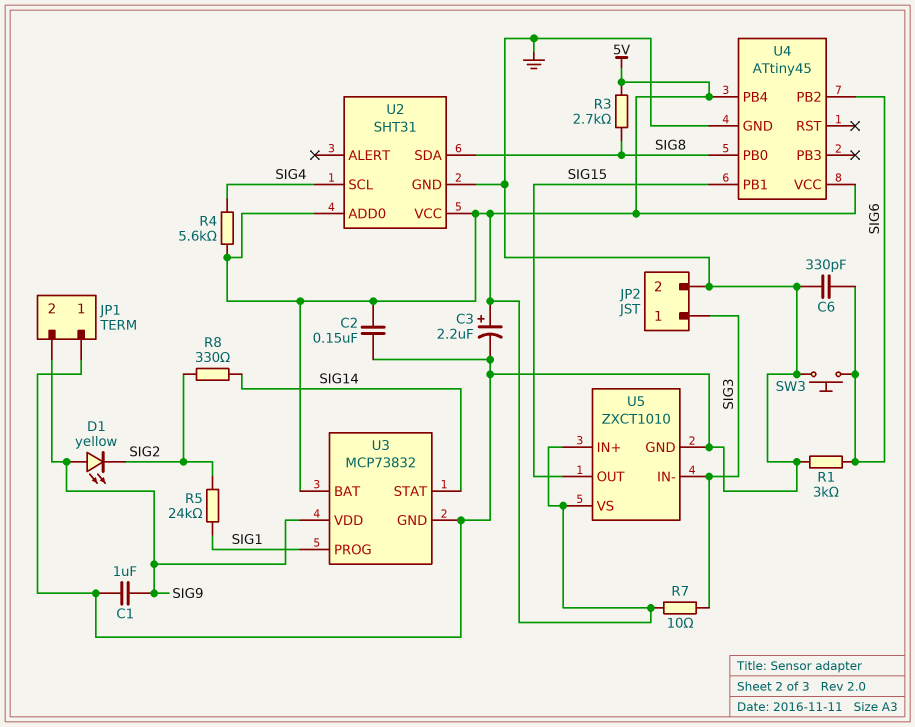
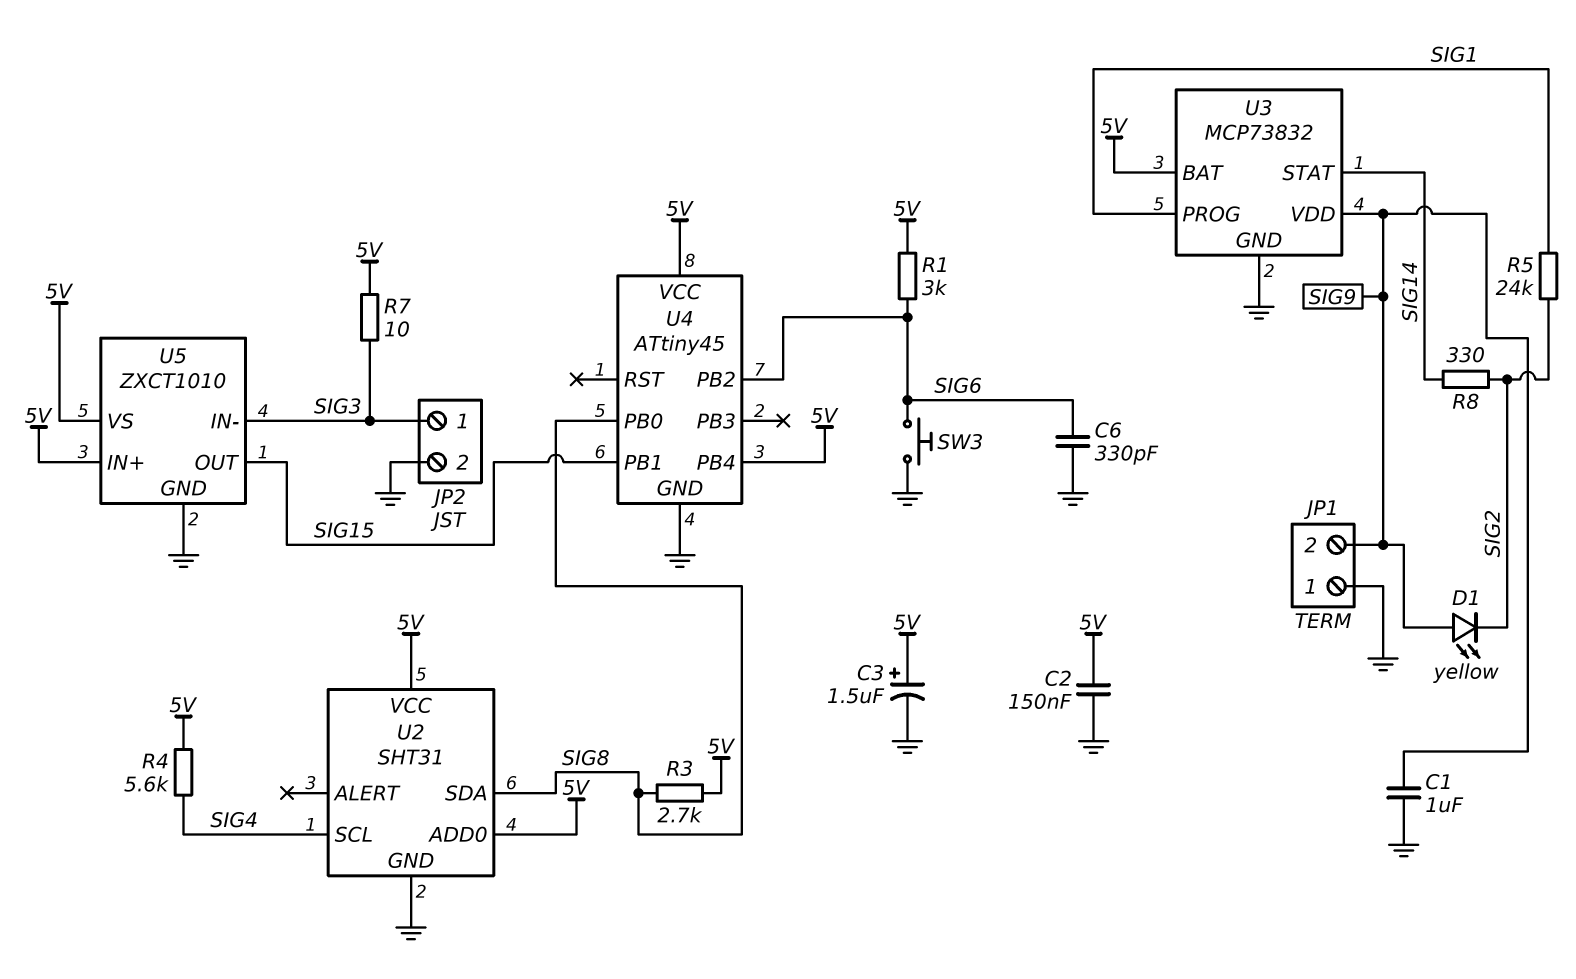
C3: 2.2uF (plus 5V, minus GND) -> 1.5uF (plus 5V, minus GND)
R1: 3k (GND, SIG6) -> 3k (5V, SIG6)

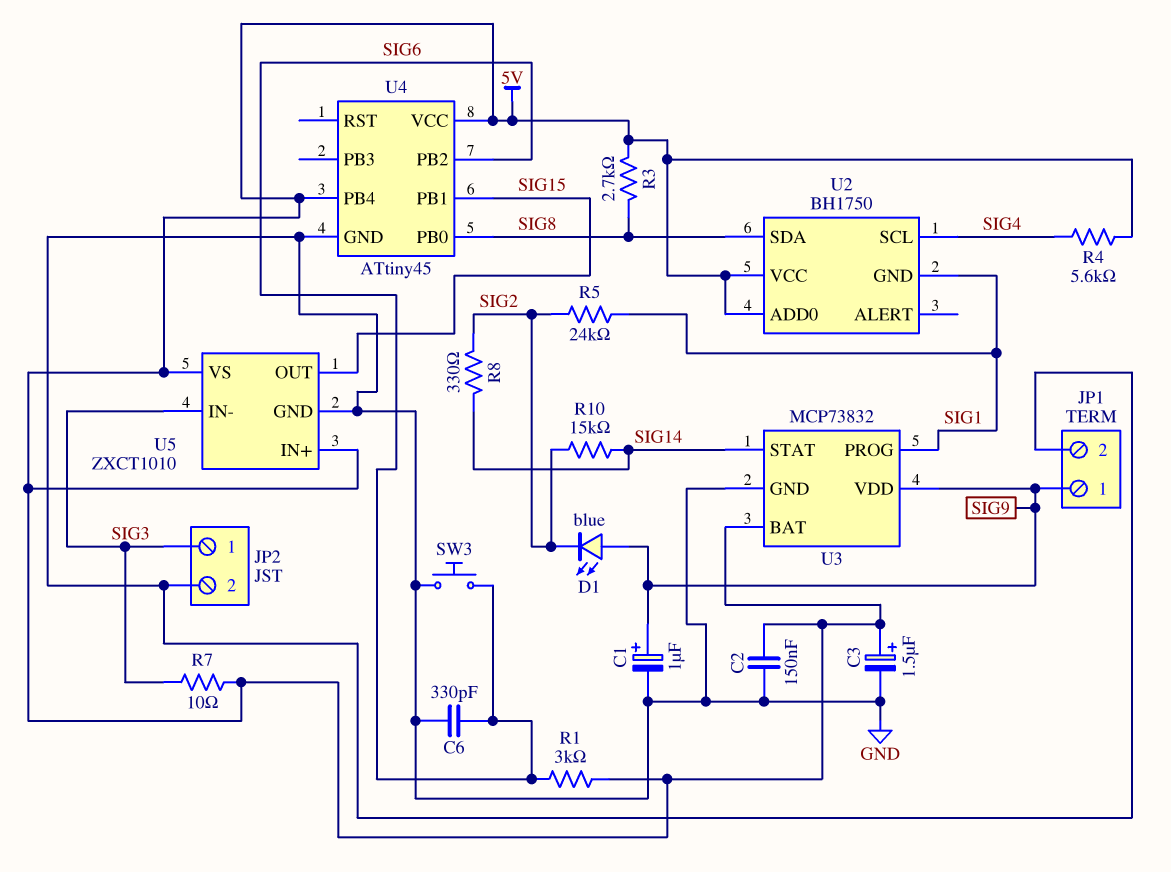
C1: 1uF (GND, SIG9) -> 1uF (plus SIG9, minus GND)
D1: LED yellow (A SIG9, K SIG2) -> LED blue (A SIG9, K SIG2)
JP1 pin 1: GND -> SIG9
JP1 pin 2: SIG9 -> GND
R10: none -> 15k (SIG2, SIG14)
U2: SHT31 -> BH1750
U2 pin GND: GND -> SIG1

